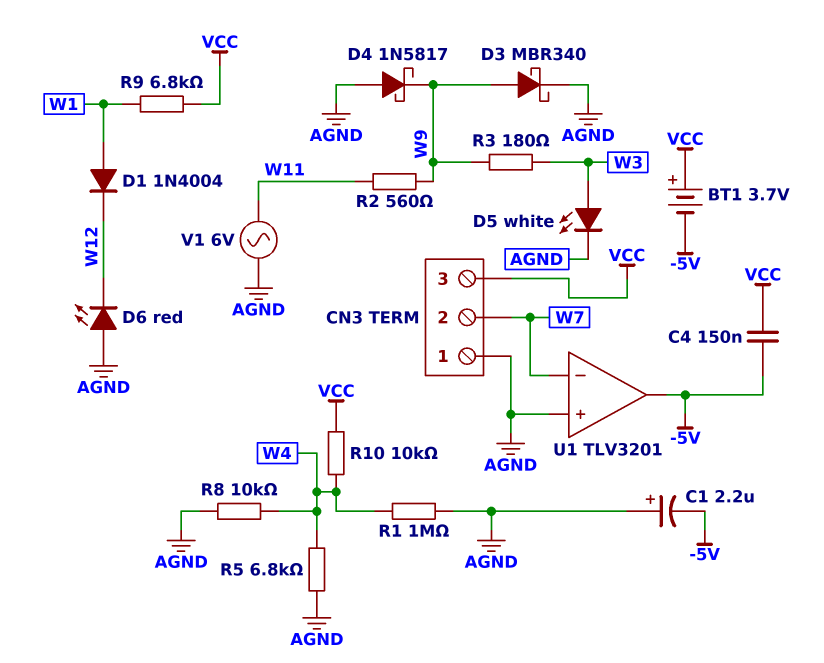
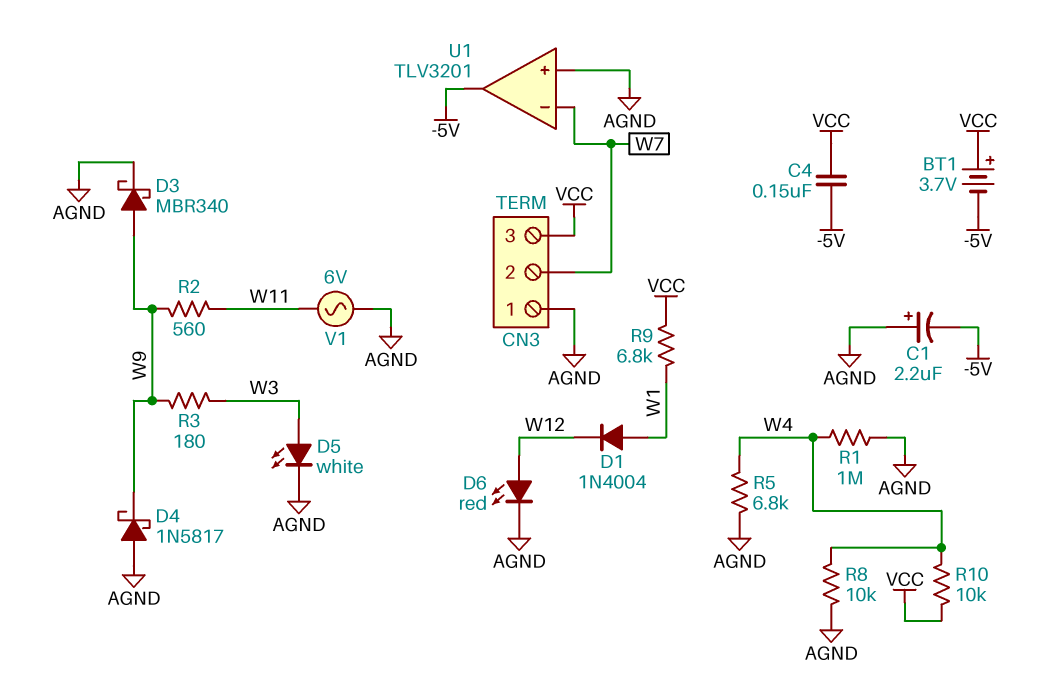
D6: LED red (A AGND, K W12) -> LED red (A W12, K AGND)

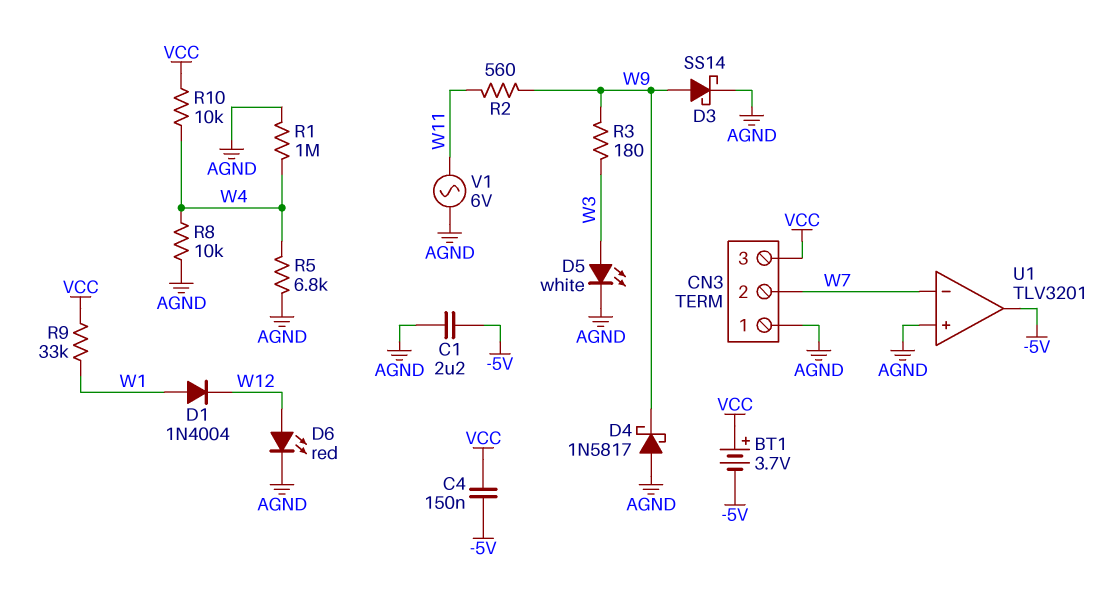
C1: 2.2uF (plus AGND, minus -5V) -> 2.2uF (-5V, AGND)
D3: schottky MBR340 (A W9, K AGND) -> schottky SS14 (A W9, K AGND)
R9: 6.8k (VCC, W1) -> 33k (VCC, W1)

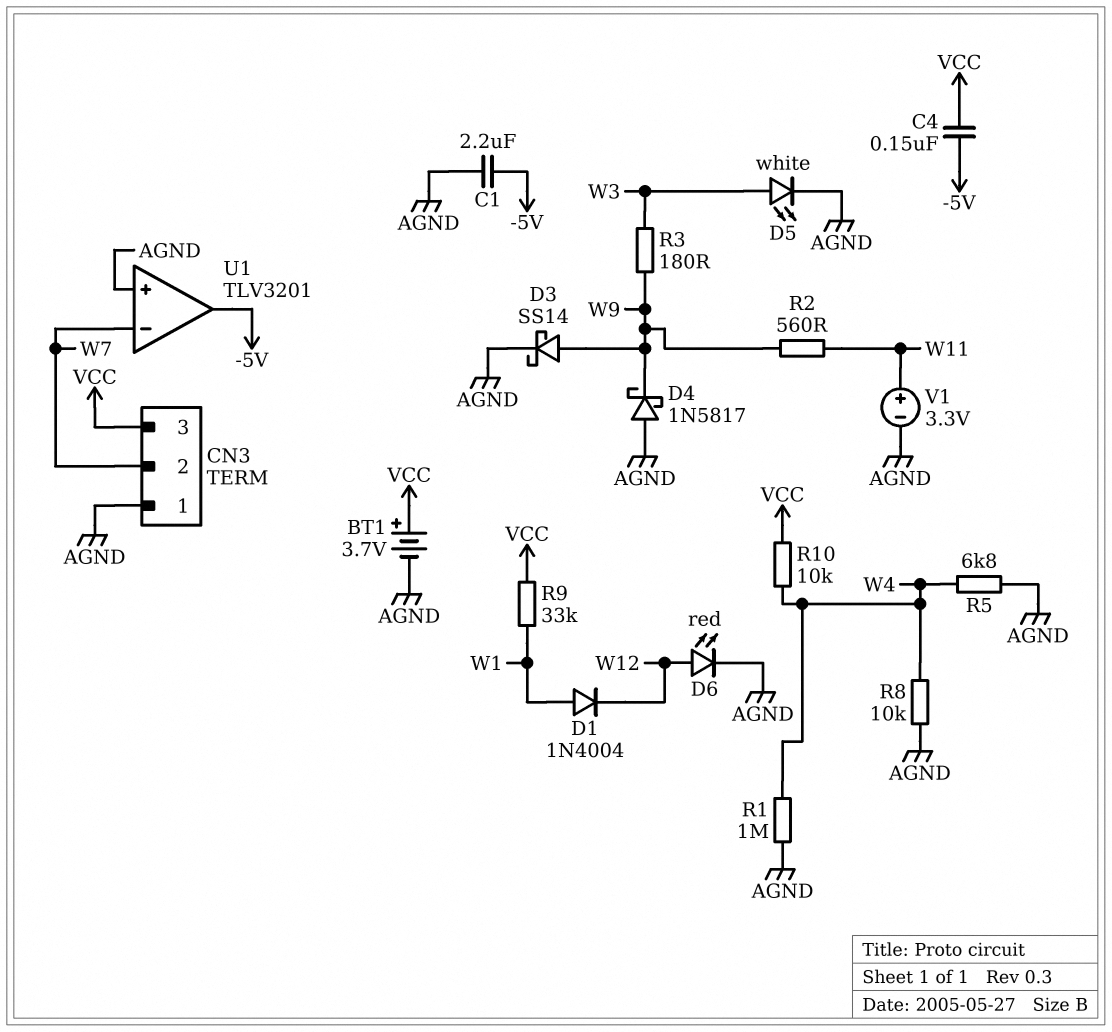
BT1: 3.7V (plus VCC, minus -5V) -> 3.7V (plus VCC, minus AGND)
V1: AC 6V (AGND, W11) -> 3.3V (plus W11, minus AGND)

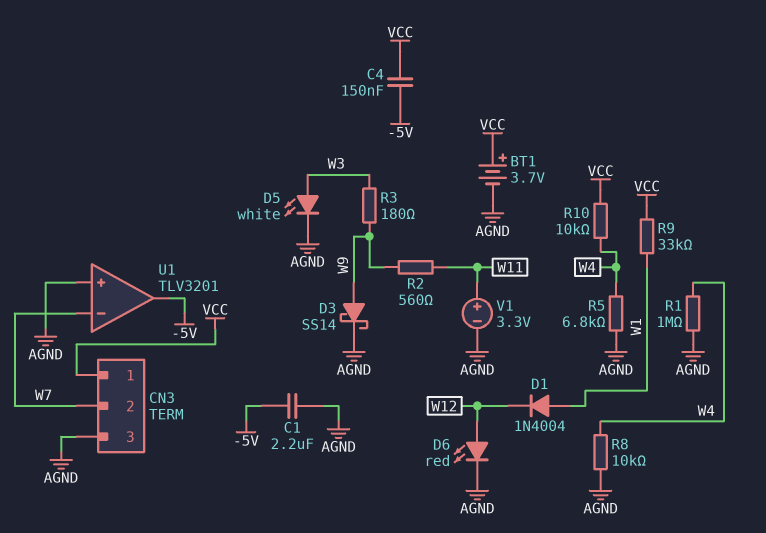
CN3 pin 1: AGND -> VCC
CN3 pin 3: VCC -> AGND
D4: schottky 1N5817 (A AGND, K W9) -> none

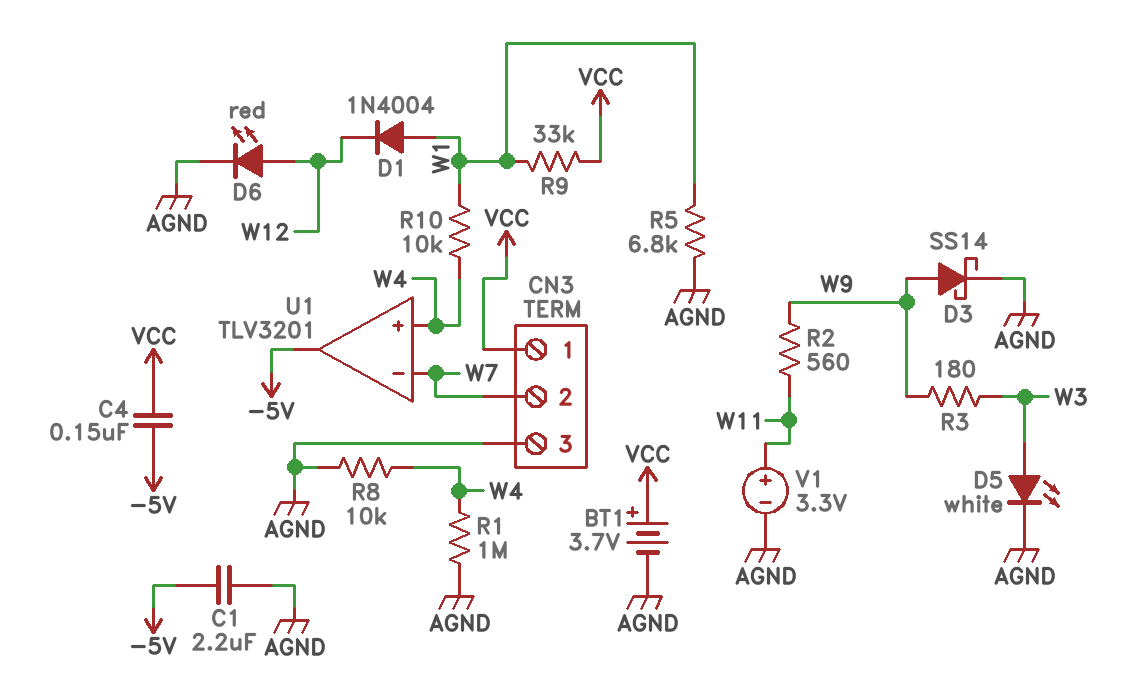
R5: 6.8k (AGND, W4) -> 6.8k (AGND, W1)
R10: 10k (VCC, W4) -> 10k (W1, W4)
U1 pin in+: AGND -> W4

